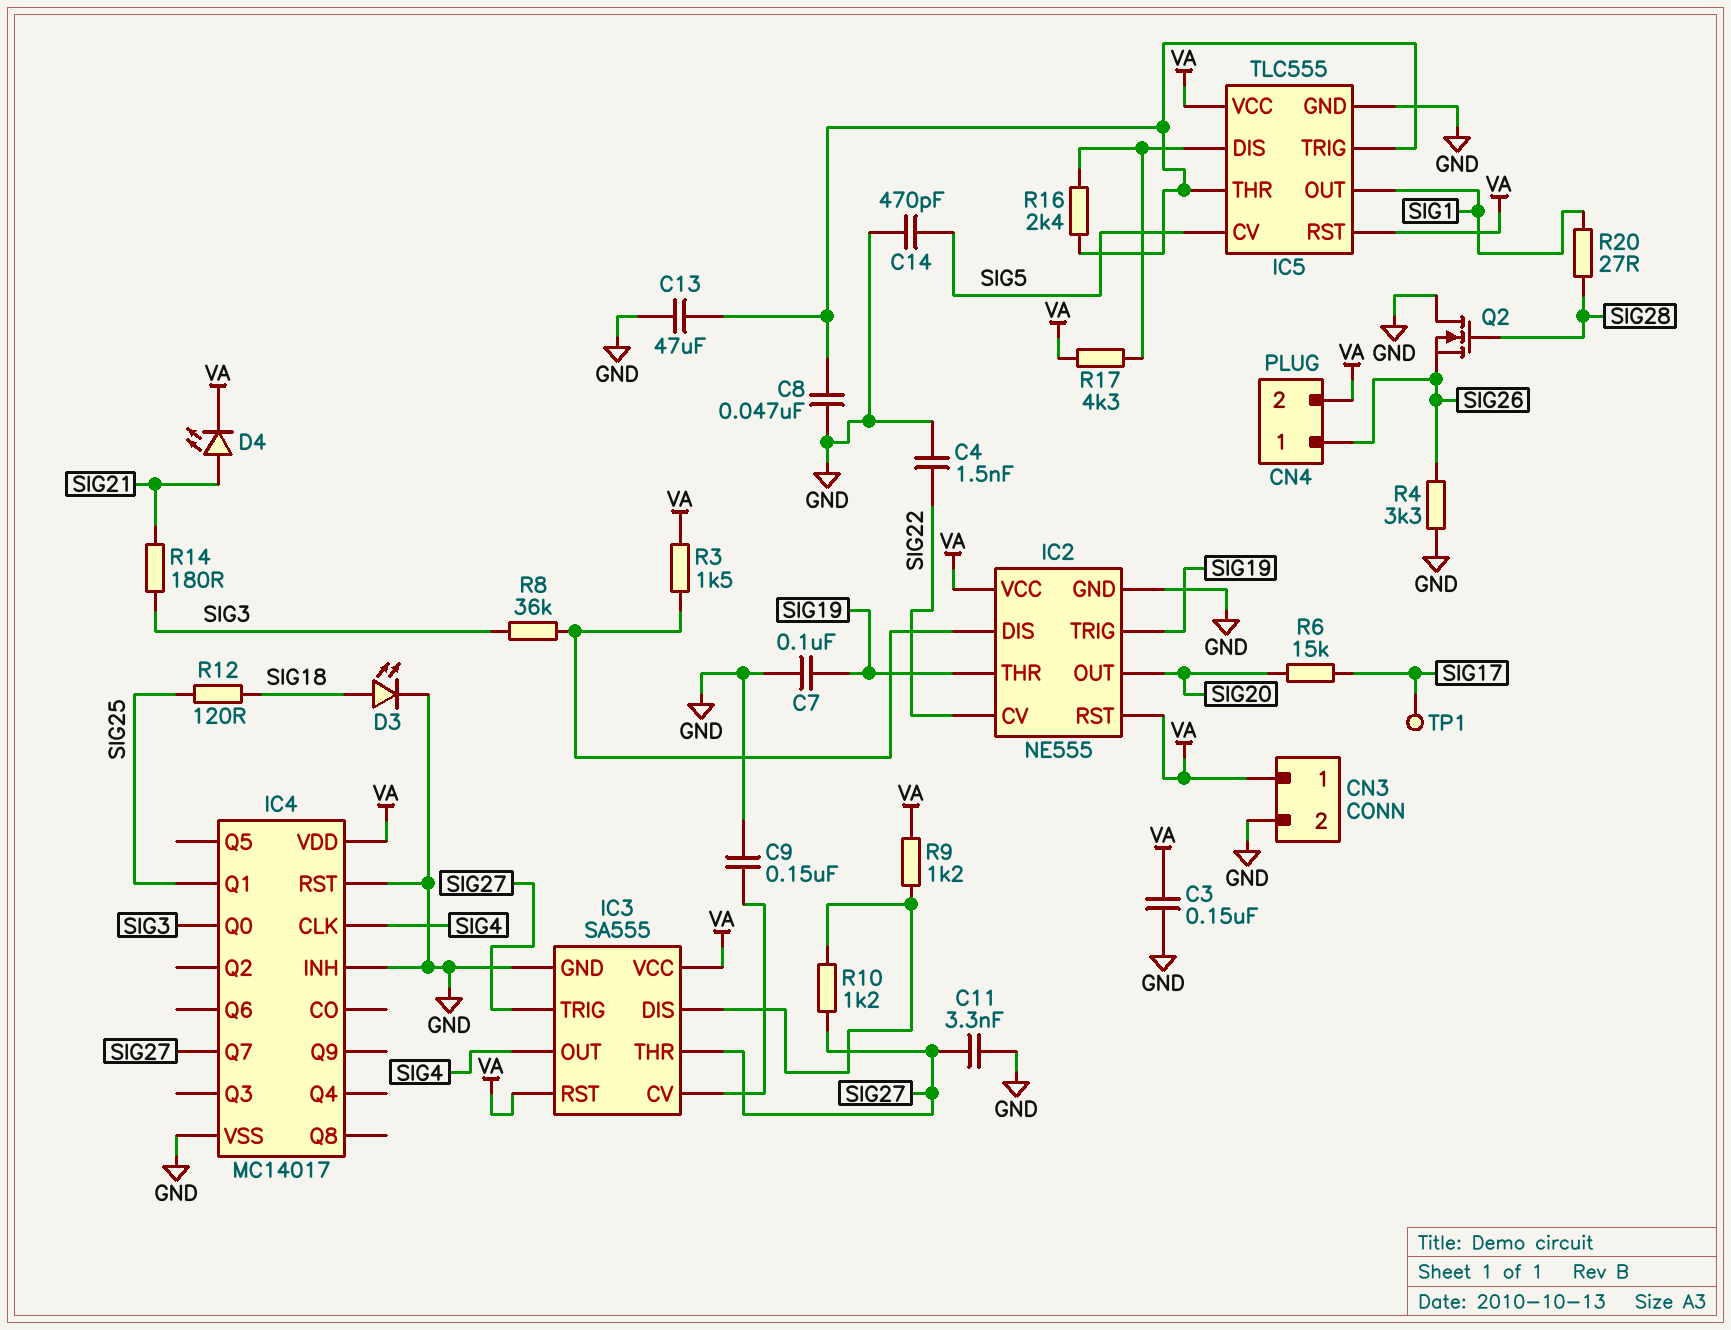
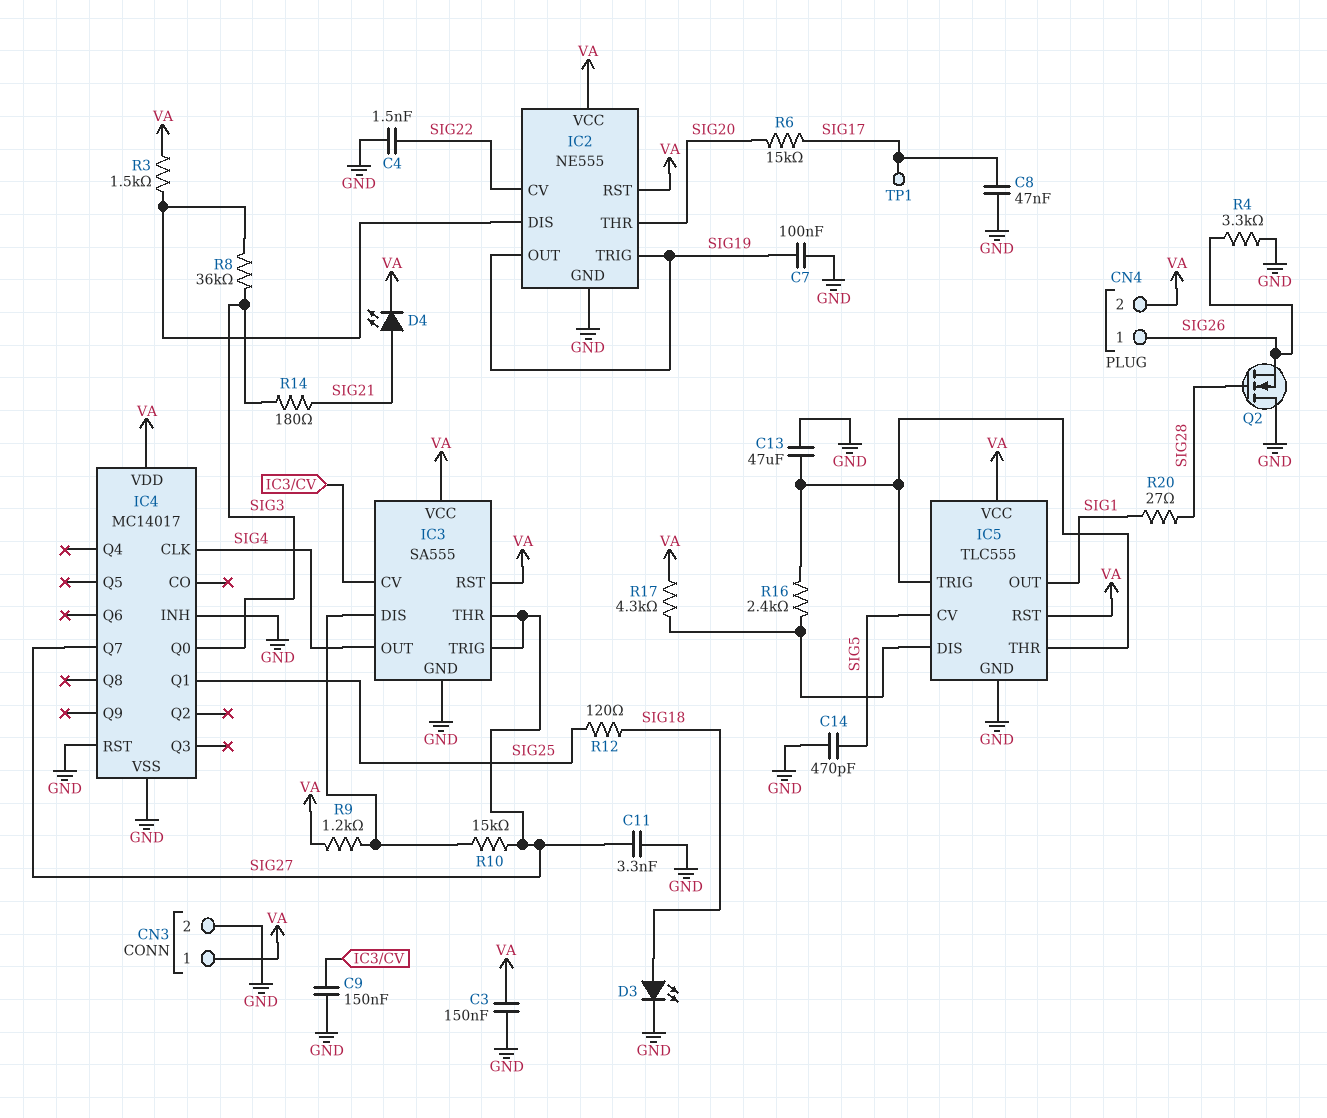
C8: 47nF (GND, IC5/THR) -> 47nF (GND, SIG17)
IC2 pin OUT: SIG20 -> SIG19
IC2 pin THR: SIG19 -> SIG20
R10: 1.2k (IC3/DIS, SIG27) -> 15k (IC3/DIS, SIG27)

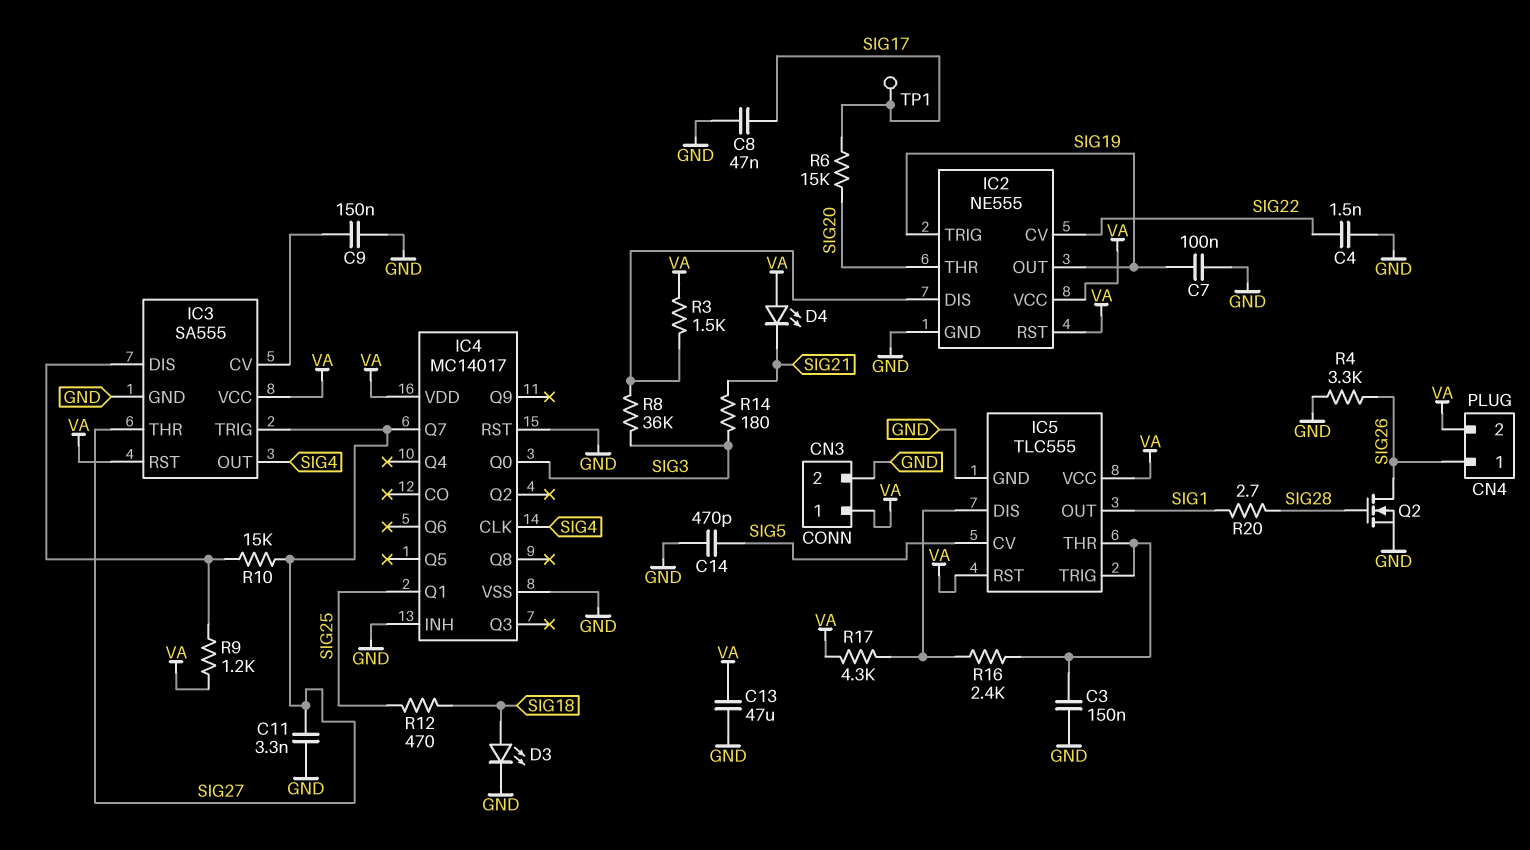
C3: 150nF (GND, VA) -> 150nF (GND, IC5/THR)
C13: 47uF (GND, IC5/THR) -> 47uF (GND, VA)
D4: LED (A SIG21, K VA) -> LED (A VA, K SIG21)
Q2: NMOS (G SIG28, D GND, S SIG26) -> NMOS (G SIG28, D SIG26, S GND)
R12: 120 (SIG18, SIG25) -> 470 (SIG18, SIG25)
R20: 27 (SIG1, SIG28) -> 2.7 (SIG1, SIG28)

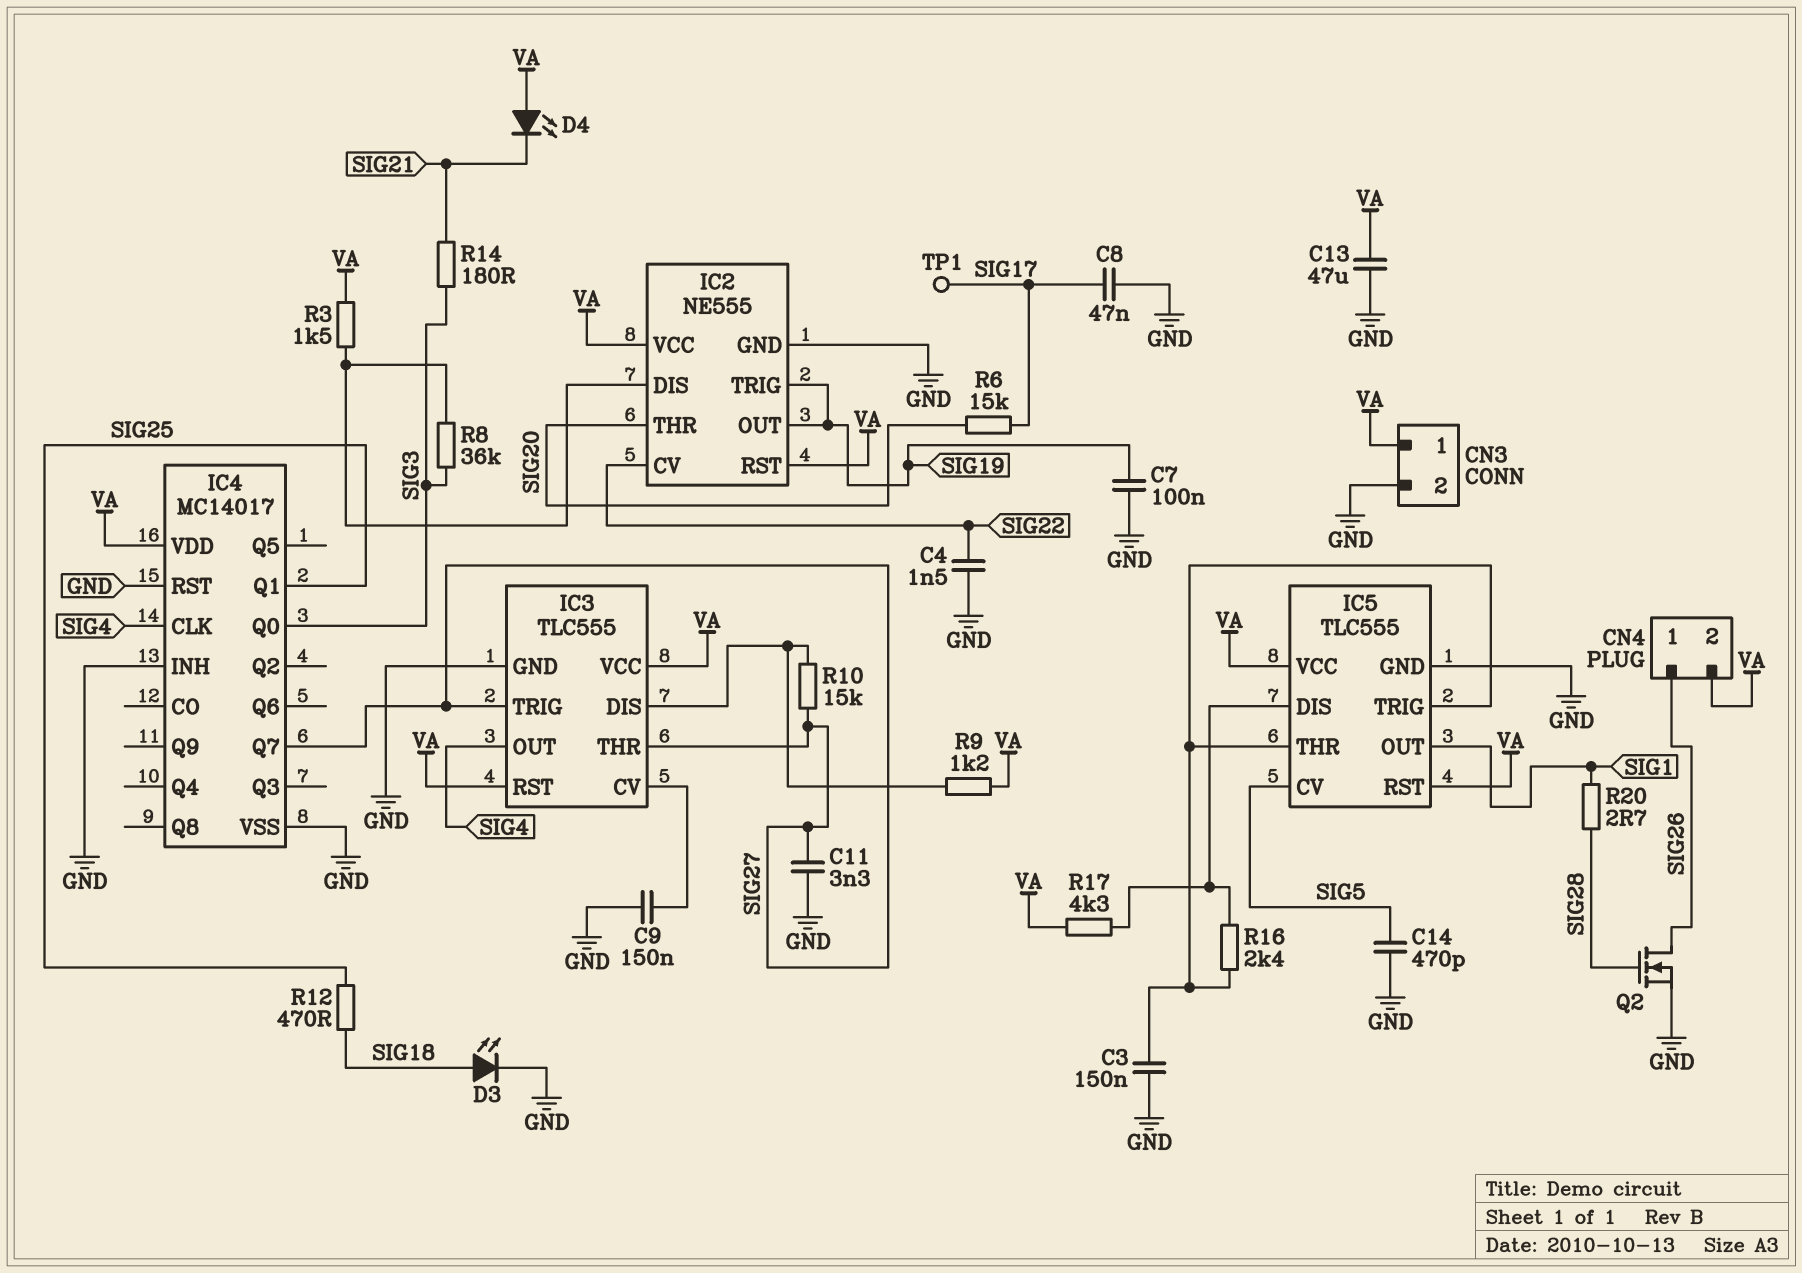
IC3: SA555 -> TLC555
R4: 3.3k (GND, SIG26) -> none

